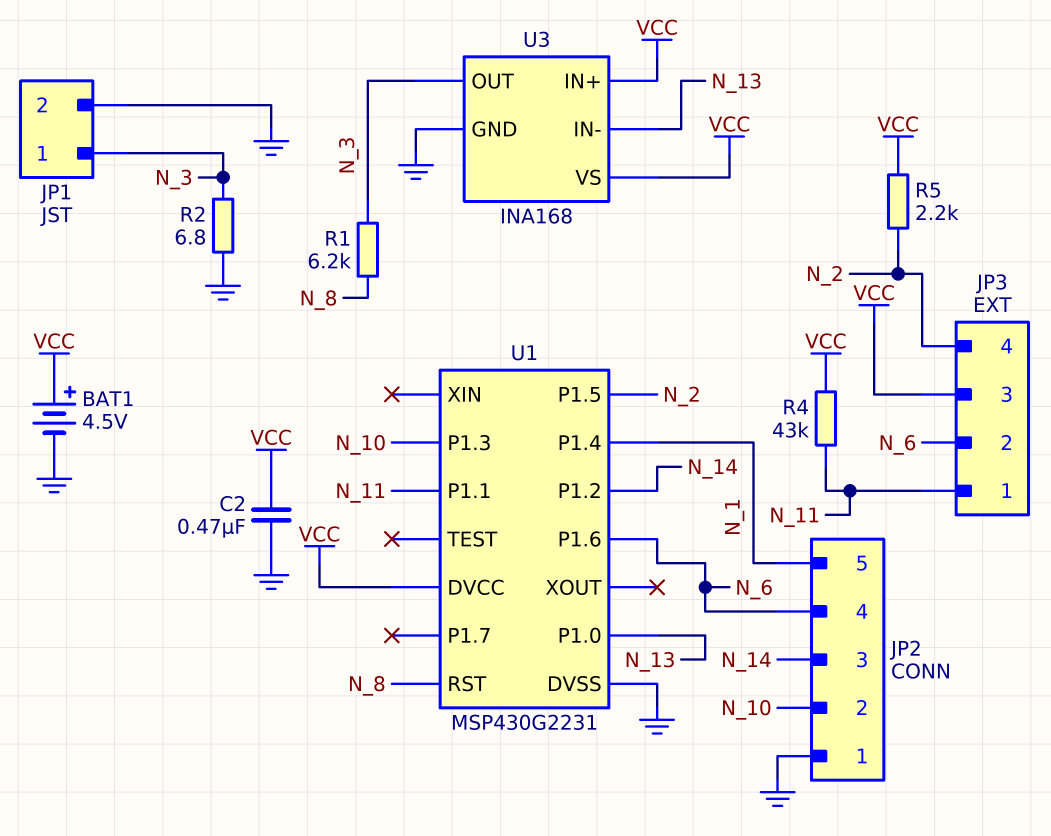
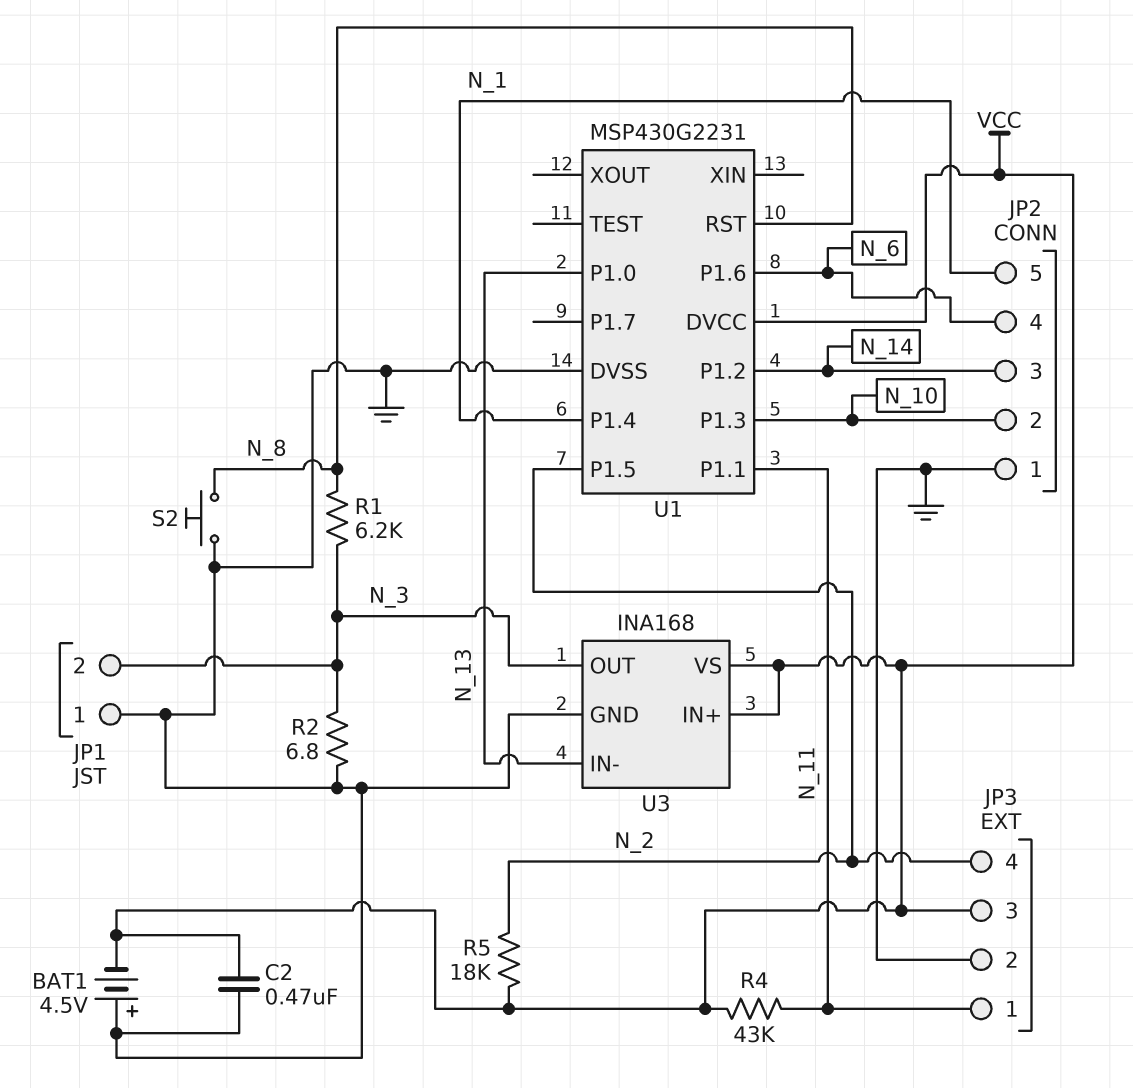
BAT1: 4.5V (plus VCC, minus GND) -> 4.5V (plus GND, minus VCC)
JP1 pin 1: N_3 -> GND
JP1 pin 2: GND -> N_3
JP3 pin 2: N_6 -> GND
R5: 2.2k (N_2, VCC) -> 18k (N_2, VCC)
S2: none -> button (GND, N_8)

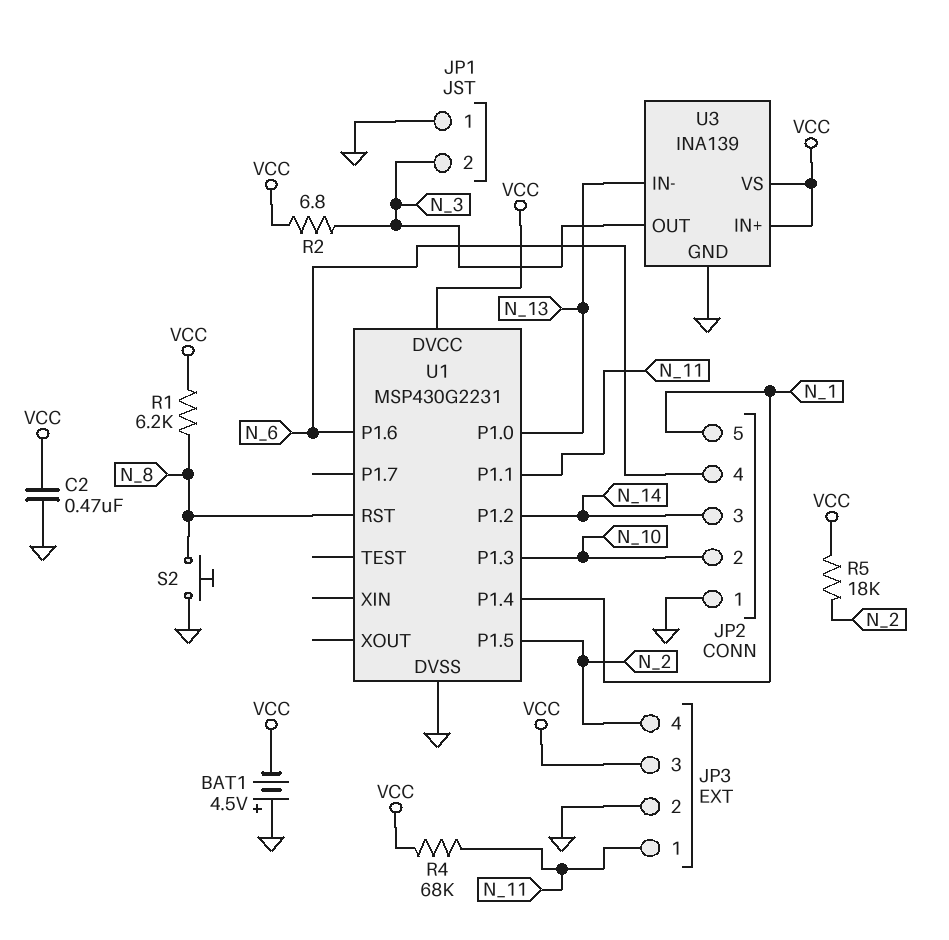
R1: 6.2k (N_3, N_8) -> 6.2k (N_8, VCC)
R2: 6.8 (GND, N_3) -> 6.8 (N_3, VCC)
R4: 43k (N_11, VCC) -> 68k (N_11, VCC)
U3: INA168 -> INA139

